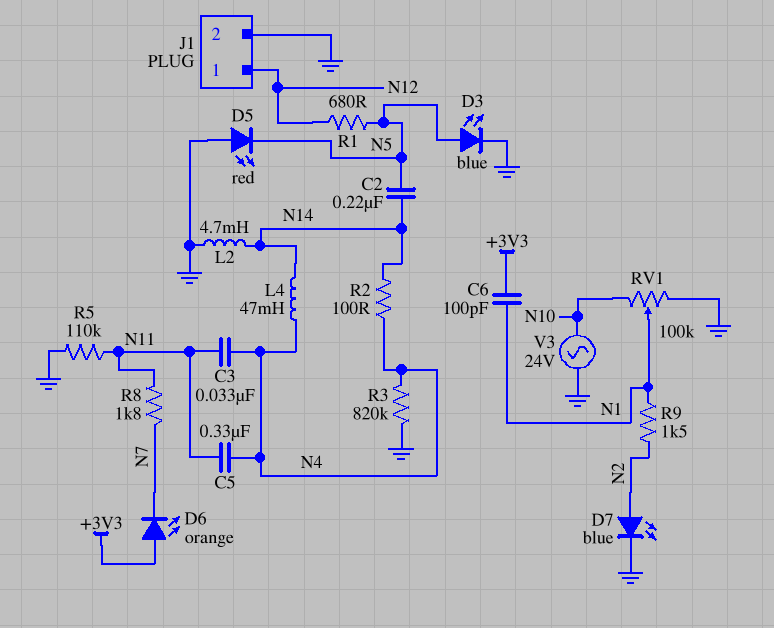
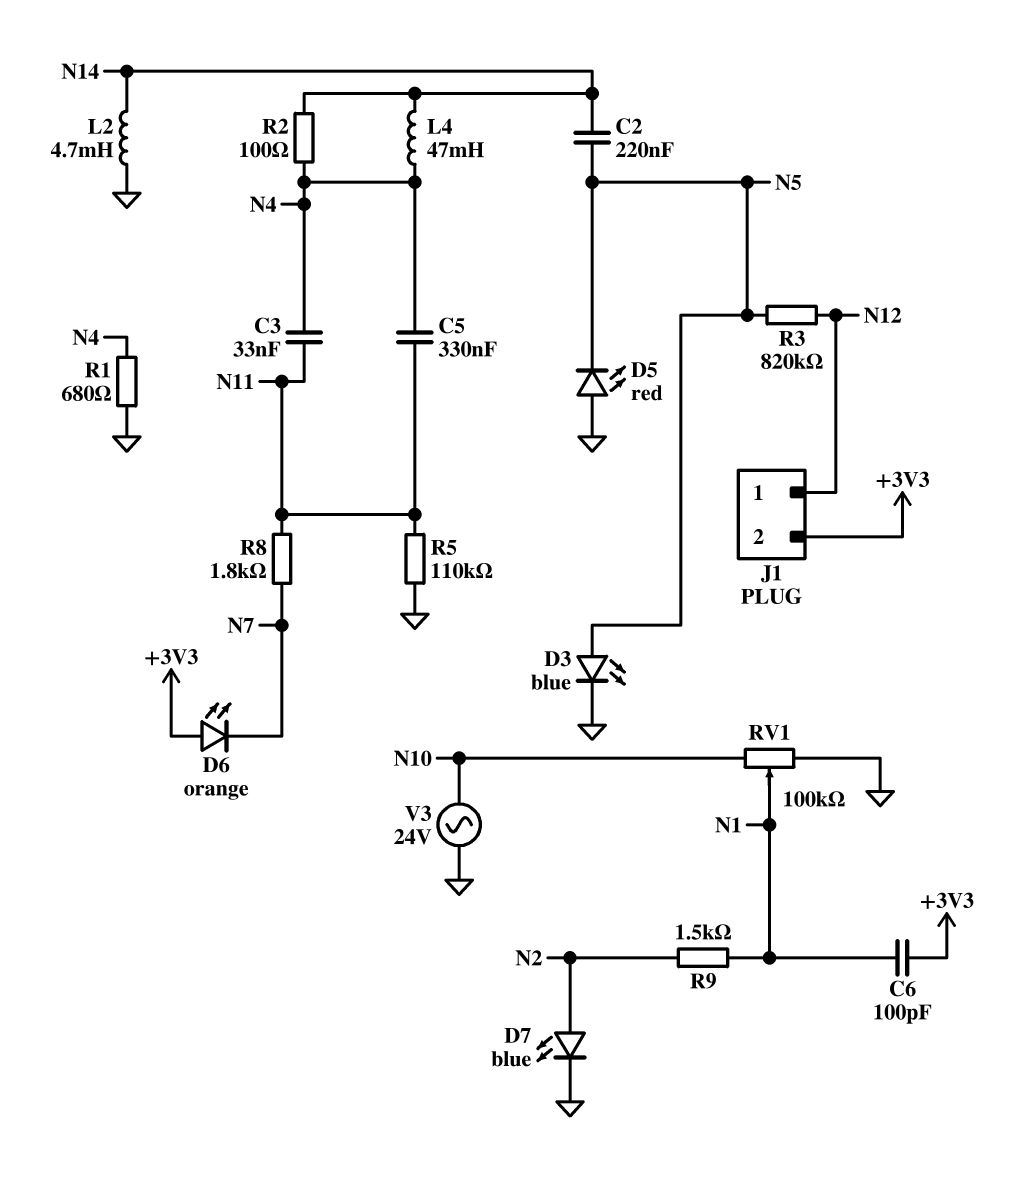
J1 pin 2: GND -> +3V3
R1: 680 (N5, N12) -> 680 (GND, N4)
R3: 820k (GND, N4) -> 820k (N5, N12)

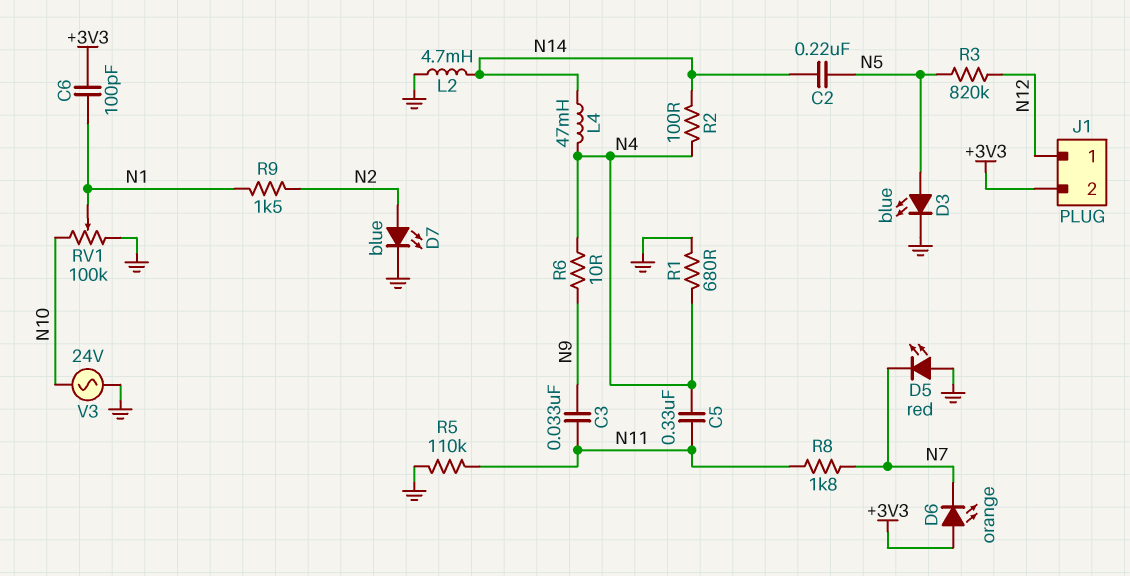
C3: 33nF (N4, N11) -> 33nF (N9, N11)
D5: LED red (A GND, K N5) -> LED red (A GND, K N7)
R6: none -> 10 (N4, N9)

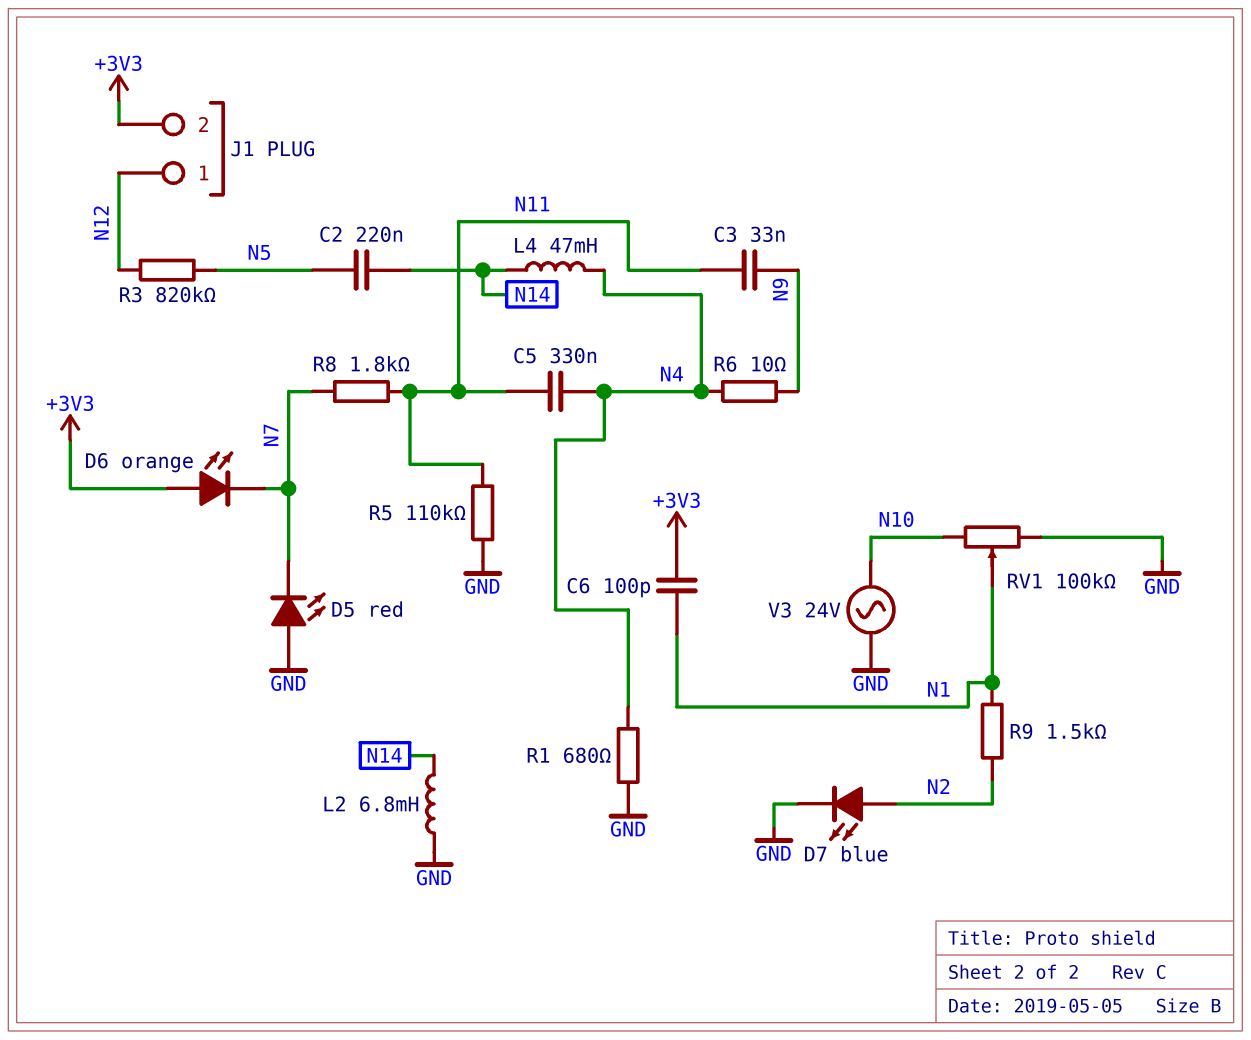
D3: LED blue (A N5, K GND) -> none
L2: 4.7mH (GND, N14) -> 6.8mH (GND, N14)
R2: 100 (N4, N14) -> none

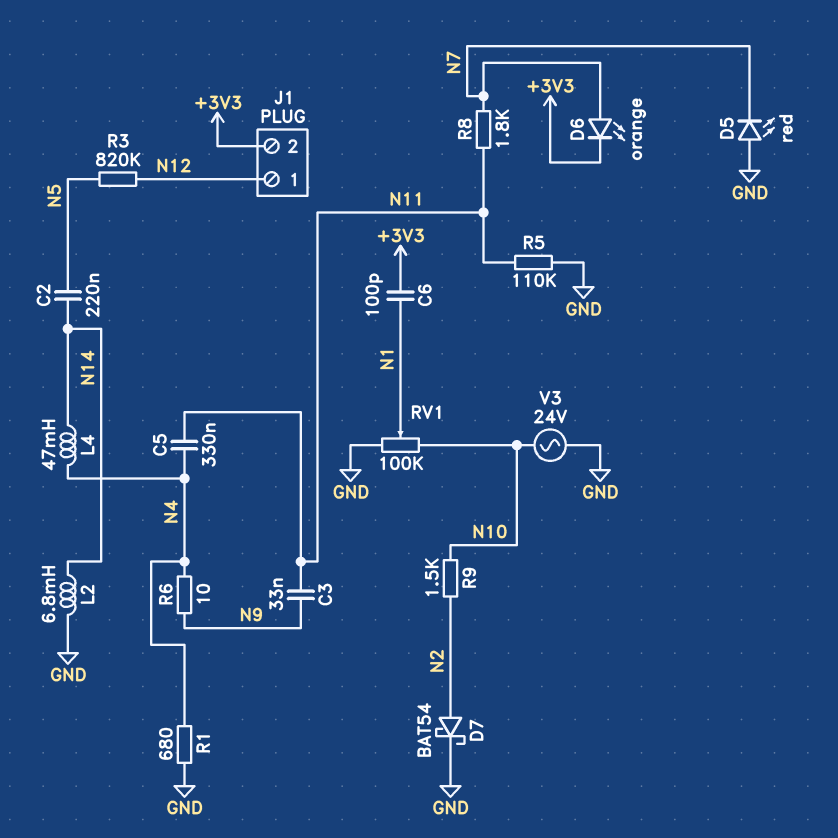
D6: LED orange (A +3V3, K N7) -> LED orange (A N7, K +3V3)
D7: LED blue (A N2, K GND) -> schottky BAT54 (A N2, K GND)
R9: 1.5k (N1, N2) -> 1.5k (N2, N10)

